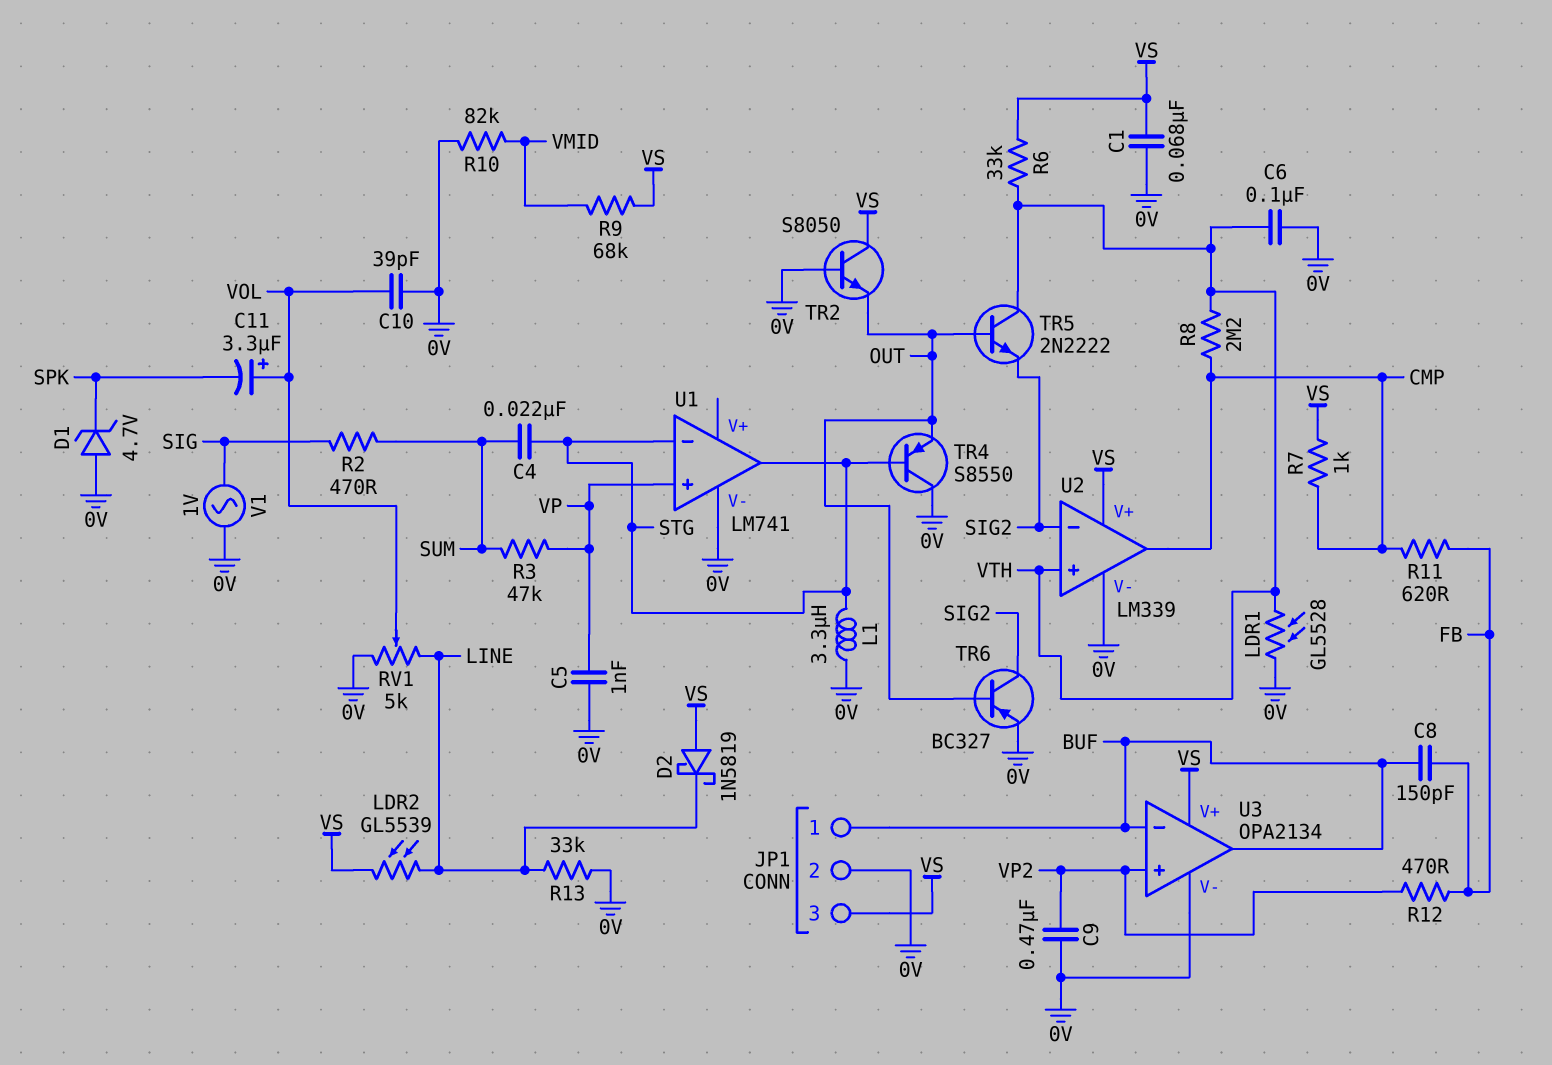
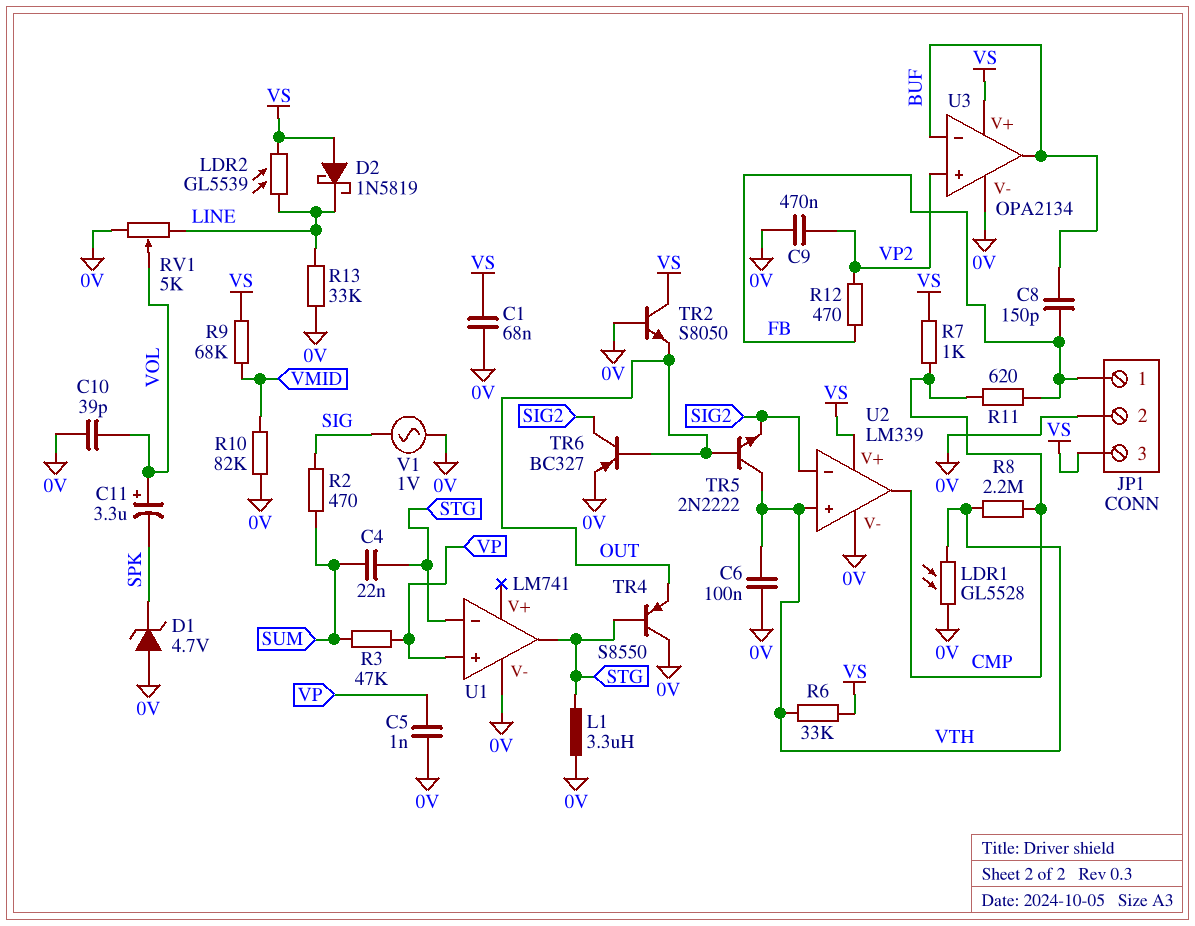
JP1 pin 1: BUF -> FB

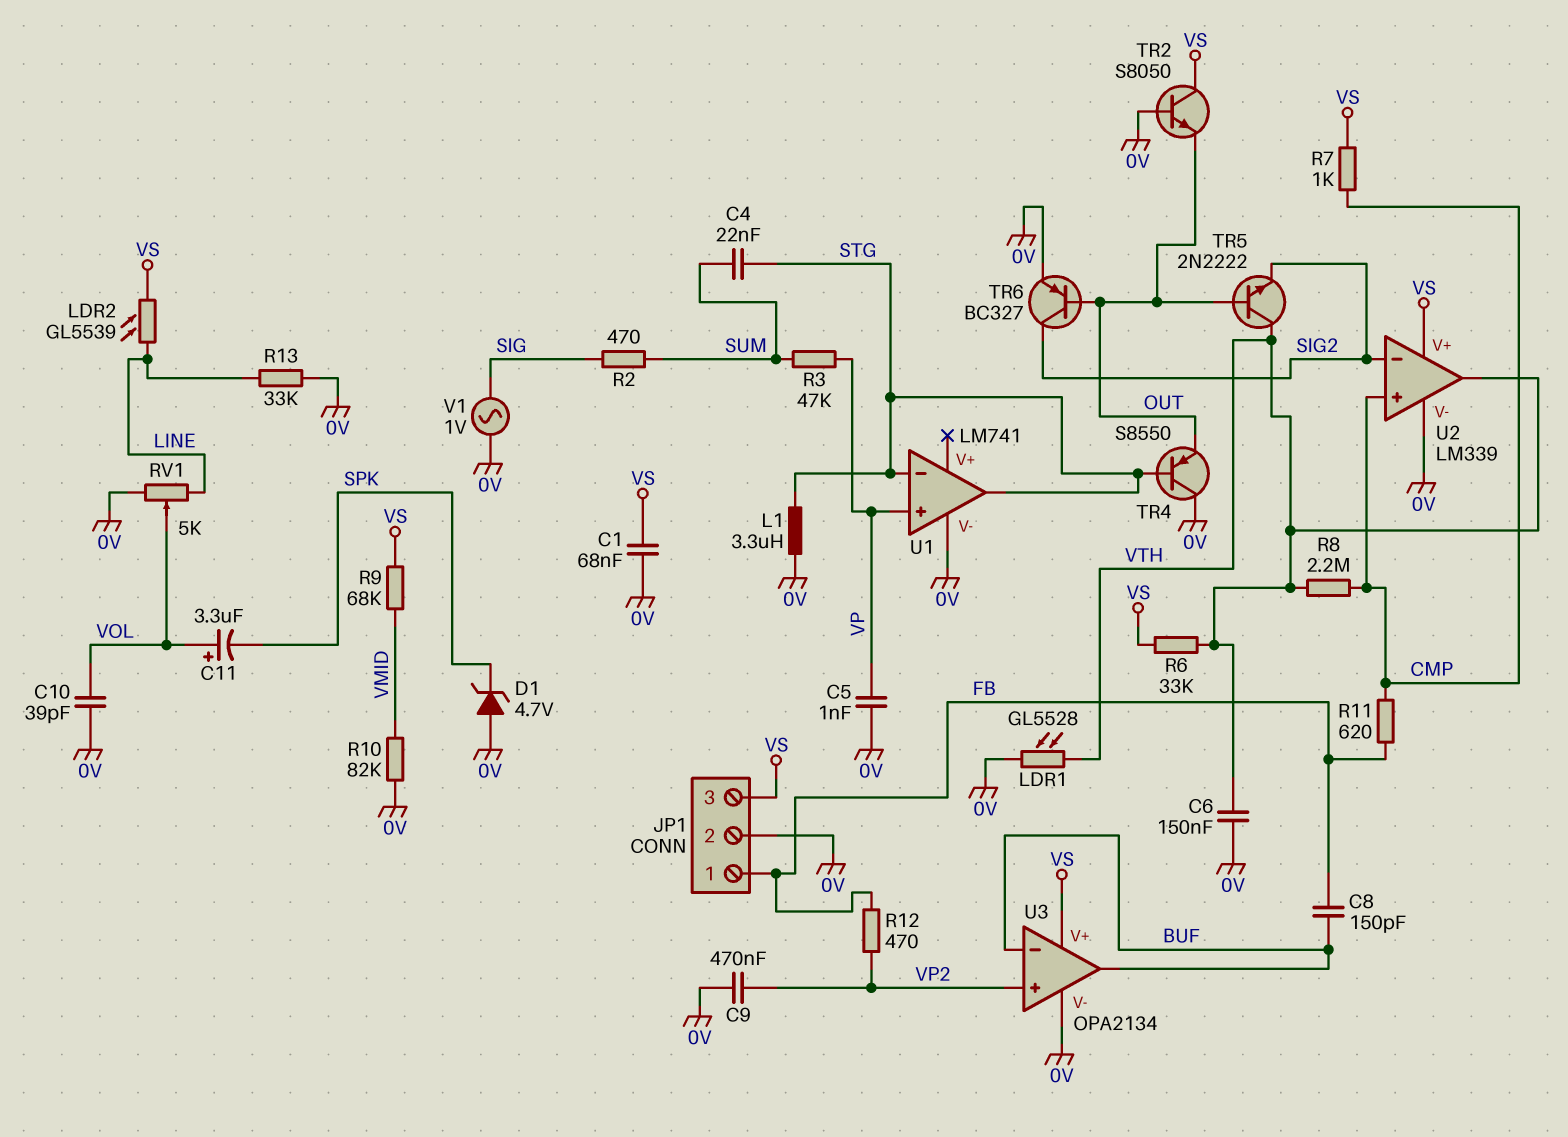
C6: 100nF (0V, VTH) -> 150nF (0V, VTH)
D2: schottky 1N5819 (A VS, K LINE) -> none
U2 pin in+: VTH -> CMP
U2 pin out: CMP -> VTH

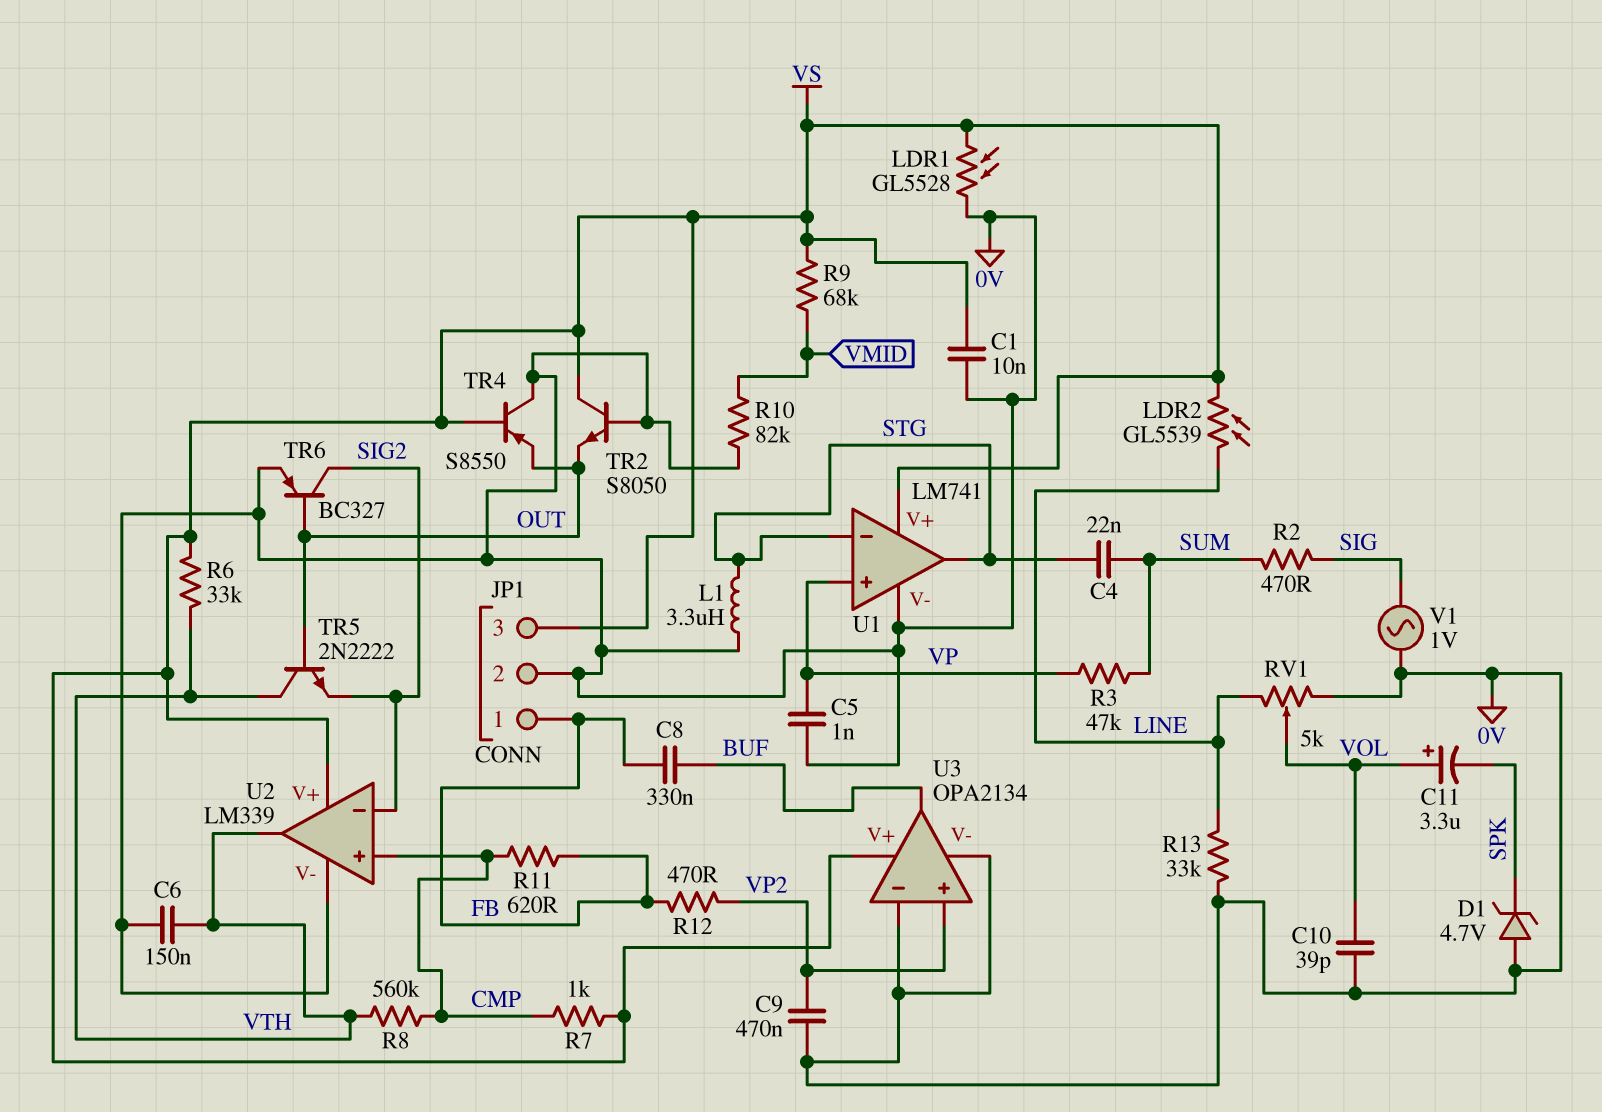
C1: 68nF (0V, VS) -> 10nF (0V, VS)
C8: 150pF (BUF, FB) -> 330nF (BUF, FB)
LDR1: GL5528 (0V, VTH) -> GL5528 (0V, VS)
R8: 2.2M (CMP, VTH) -> 560k (CMP, VTH)
TR4: PNP S8550 (B STG, C 0V, E OUT) -> PNP S8550 (B VS, C 0V, E OUT)
U1 pin V+: none -> VS
U3 pin in-: BUF -> 0V

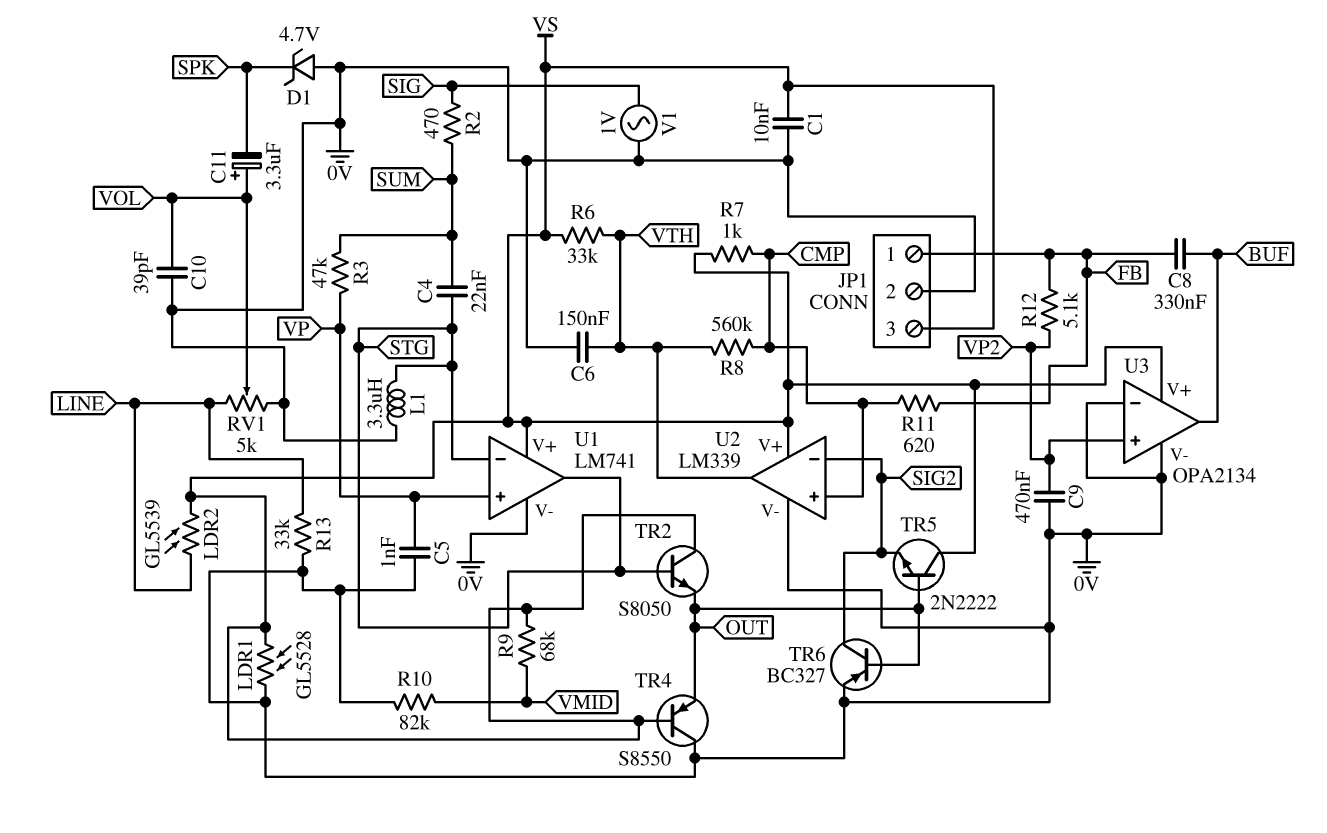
R12: 470 (FB, VP2) -> 5.1k (FB, VP2)
TR2: NPN S8050 (B 0V, C VS, E OUT) -> NPN S8050 (B STG, C VS, E OUT)
TR5: NPN 2N2222 (B OUT, C VTH, E SIG2) -> NPN 2N2222 (B OUT, C VS, E SIG2)

